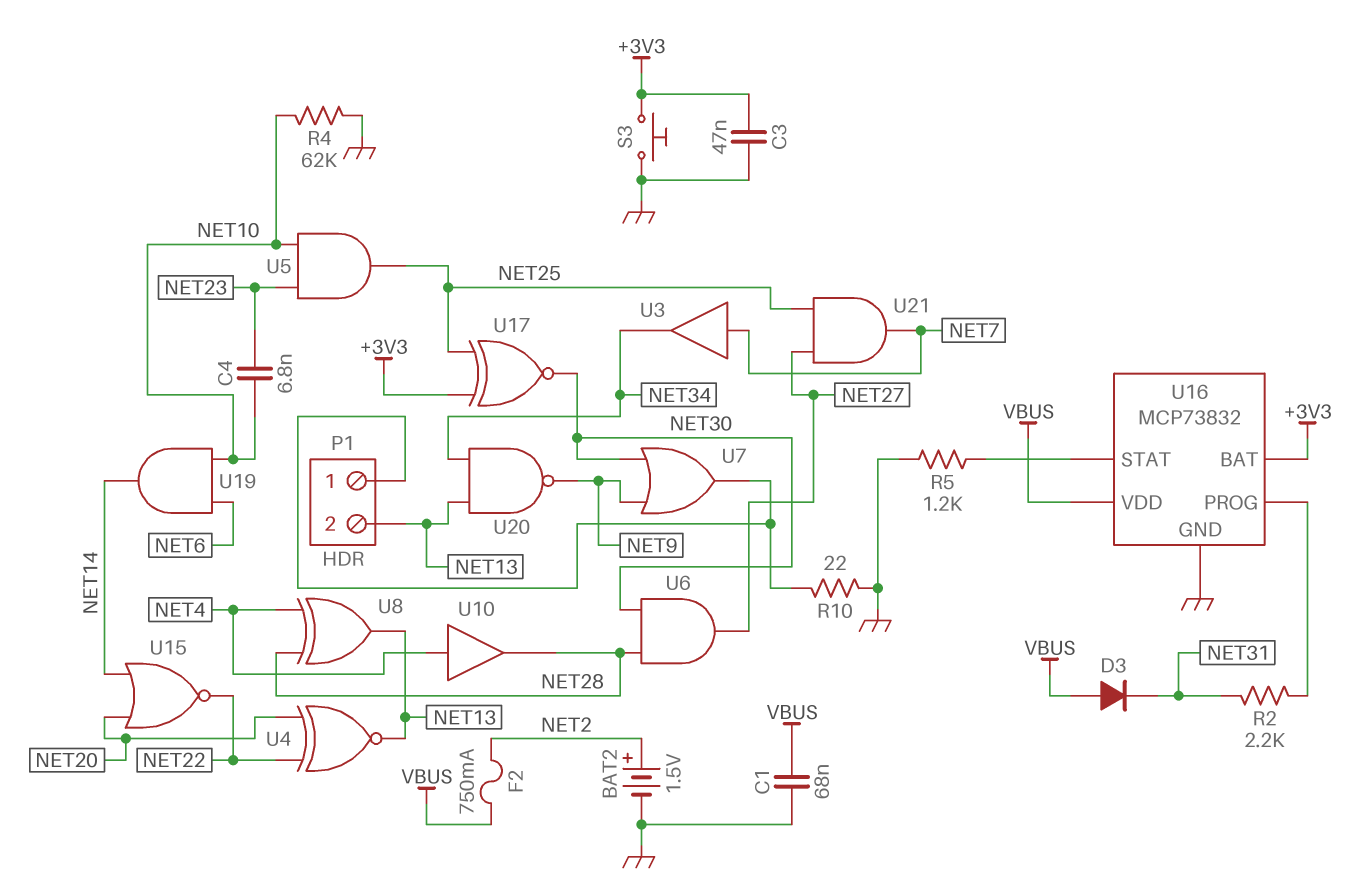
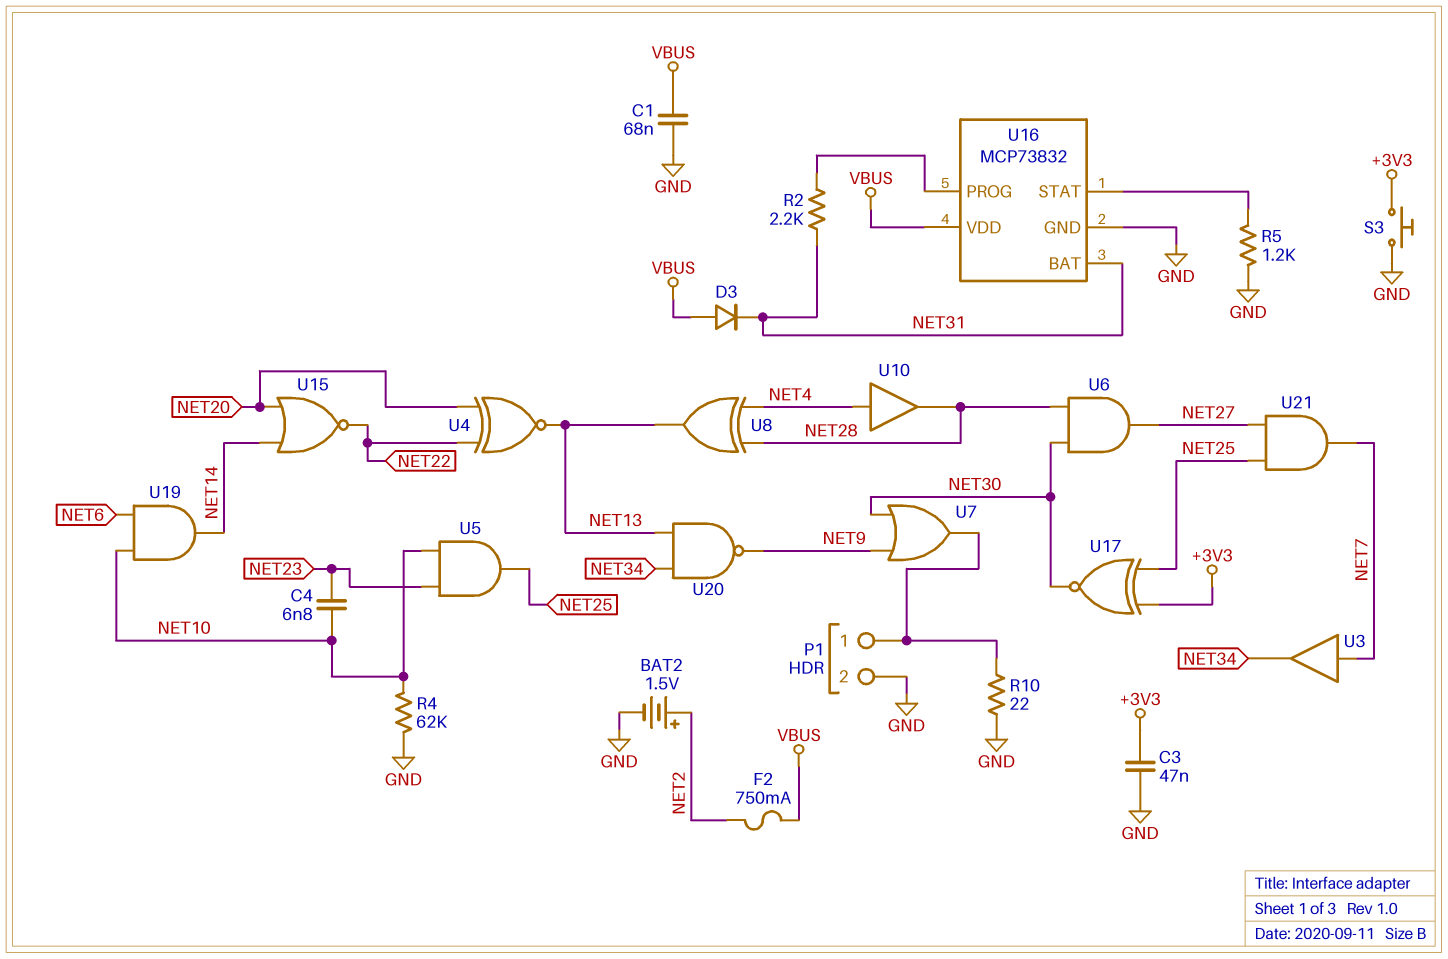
P1 pin 2: NET13 -> GND
U16 pin BAT: +3V3 -> NET31

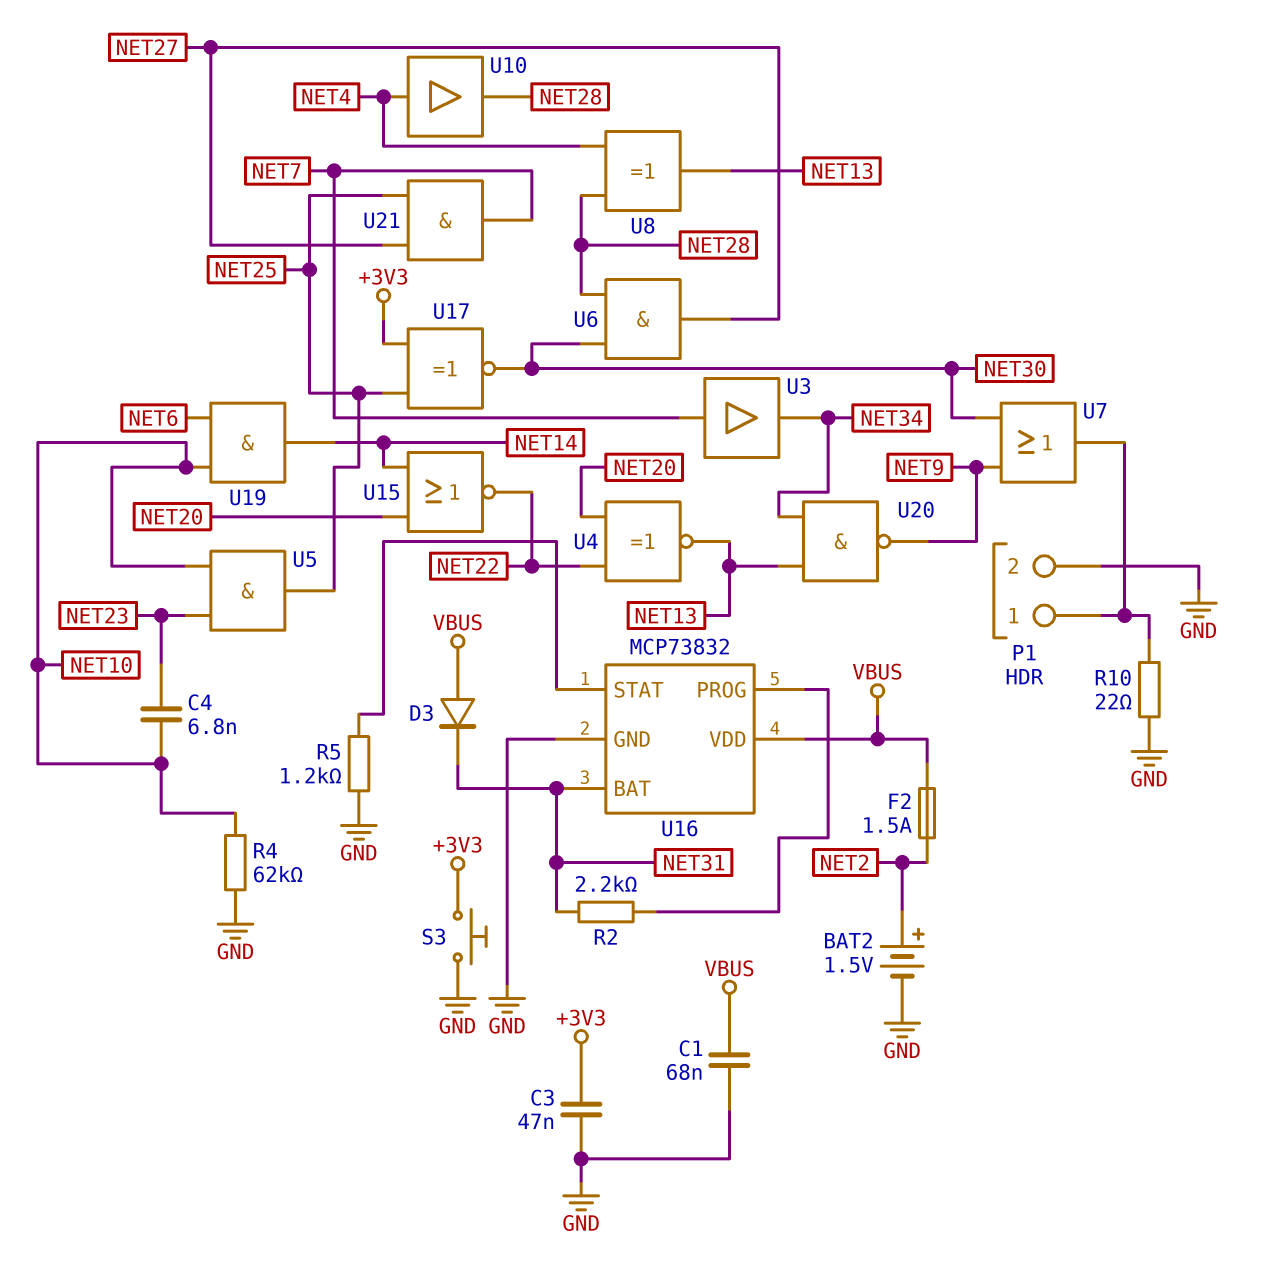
F2: 750mA (NET2, VBUS) -> 1.5A (NET2, VBUS)

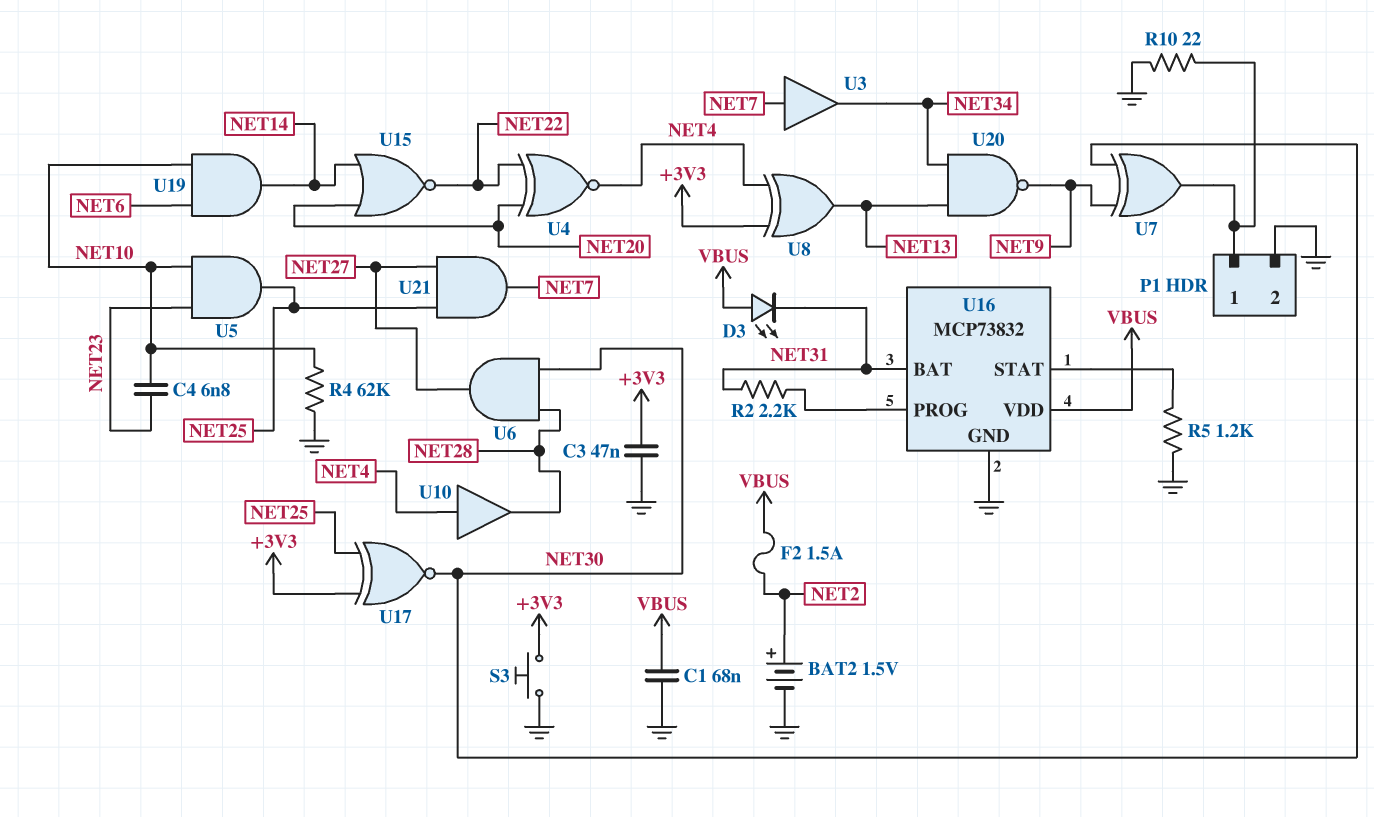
D3: diode (A VBUS, K NET31) -> LED (A VBUS, K NET31)
U4: XNOR (in NET20, in NET22, out NET13) -> XNOR (in NET20, in NET22, out NET4)
U7: OR (in NET9, in NET30, out P1/1) -> XOR (in NET9, in NET30, out P1/1)
U8: XOR (in NET4, in NET28, out NET13) -> XOR (in +3V3, in NET4, out NET13)

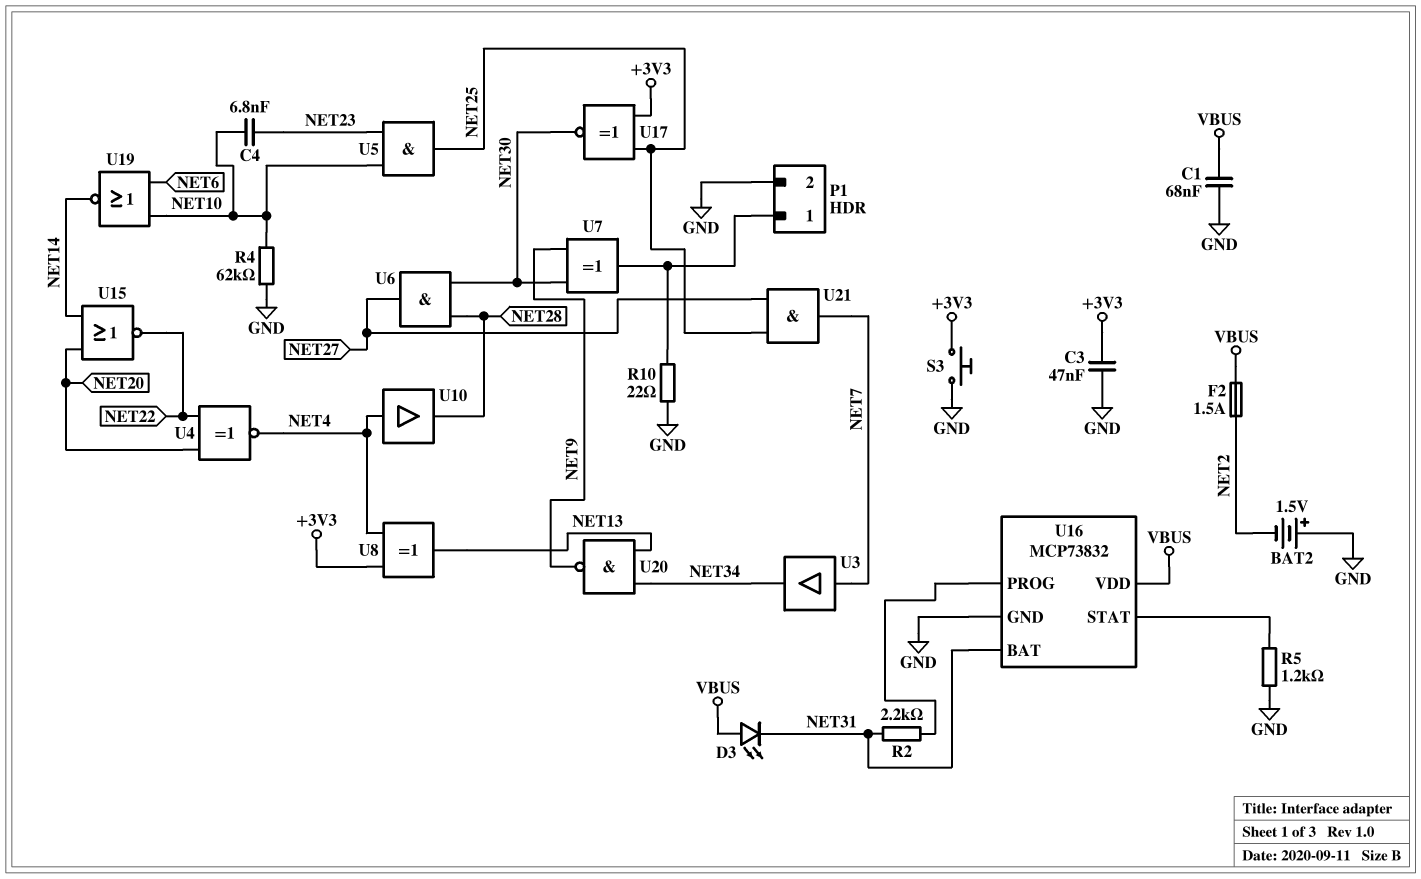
BAT2: 1.5V (plus NET2, minus GND) -> 1.5V (plus GND, minus NET2)
U19: AND (in NET6, in NET10, out NET14) -> NOR (in NET6, in NET10, out NET14)

